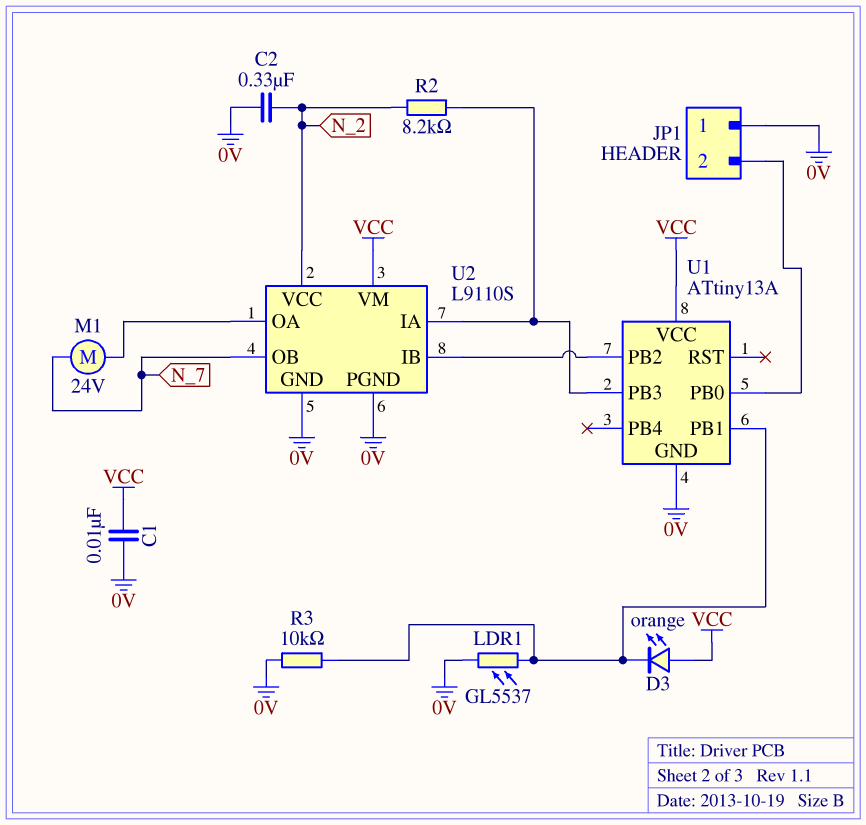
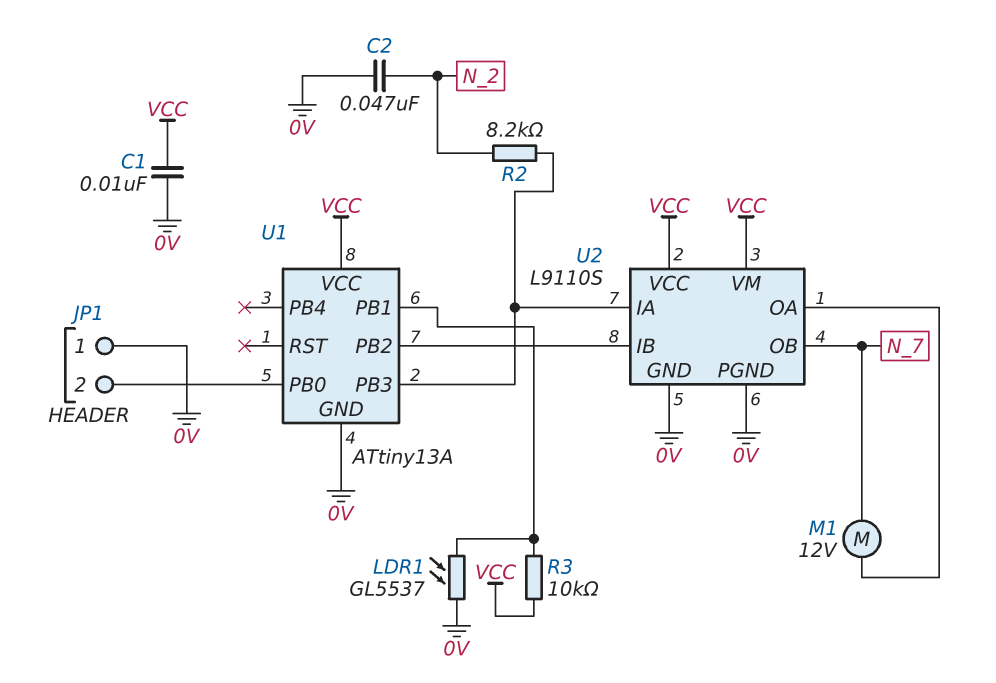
C2: 330nF (0V, N_2) -> 47nF (0V, N_2)
D3: LED orange (A VCC, K U1/PB1) -> none
M1: motor 24V (N_7, U2/OA) -> motor 12V (N_7, U2/OA)
R3: 10k (0V, U1/PB1) -> 10k (U1/PB1, VCC)
U2 pin VCC: N_2 -> VCC

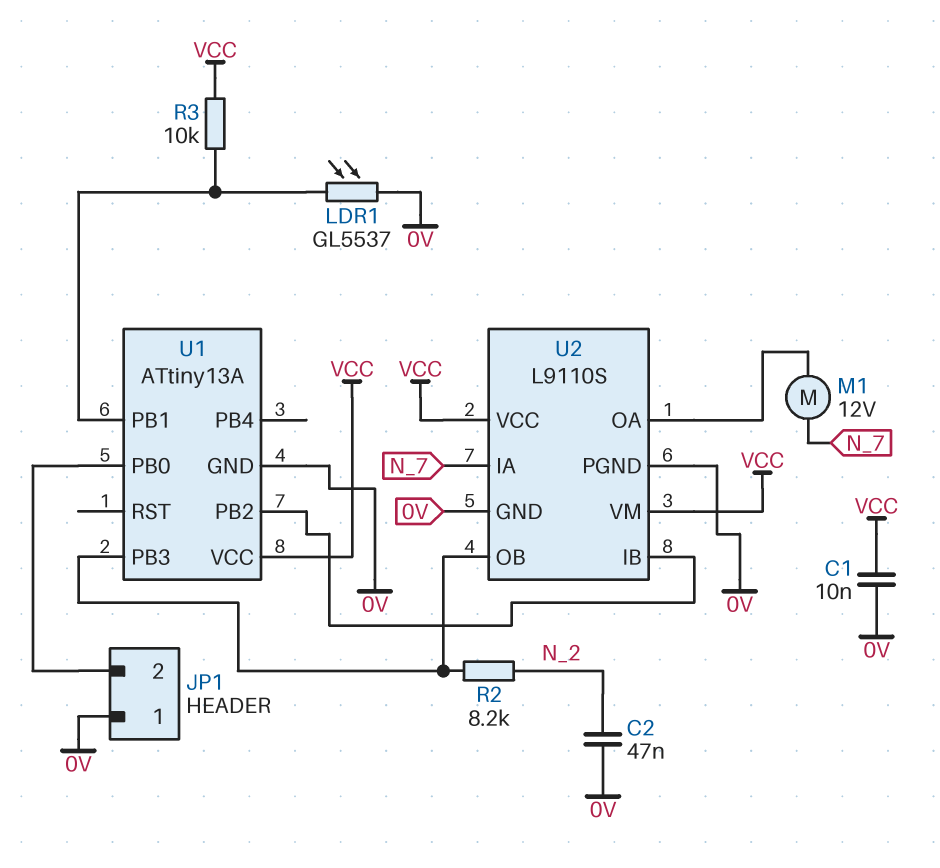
U2 pin IA: U1/PB3 -> N_7
U2 pin OB: N_7 -> U1/PB3

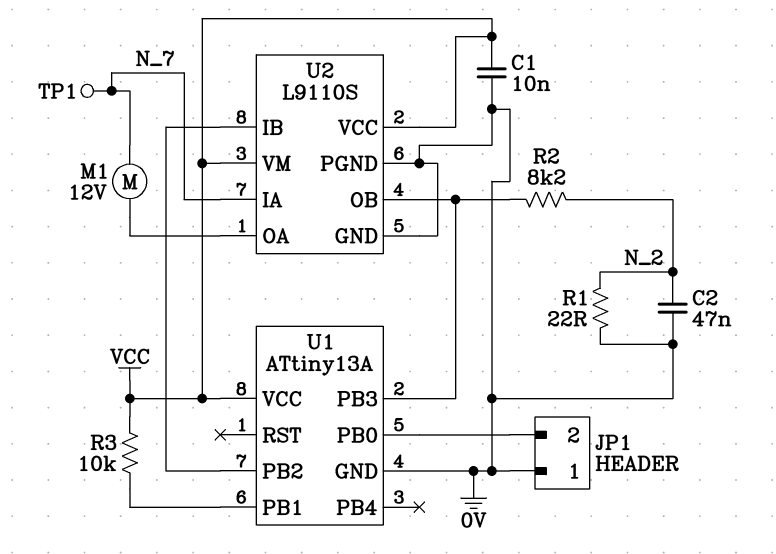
LDR1: GL5537 (0V, U1/PB1) -> none
R1: none -> 22 (0V, N_2)
TP1: none -> test point (N_7)

